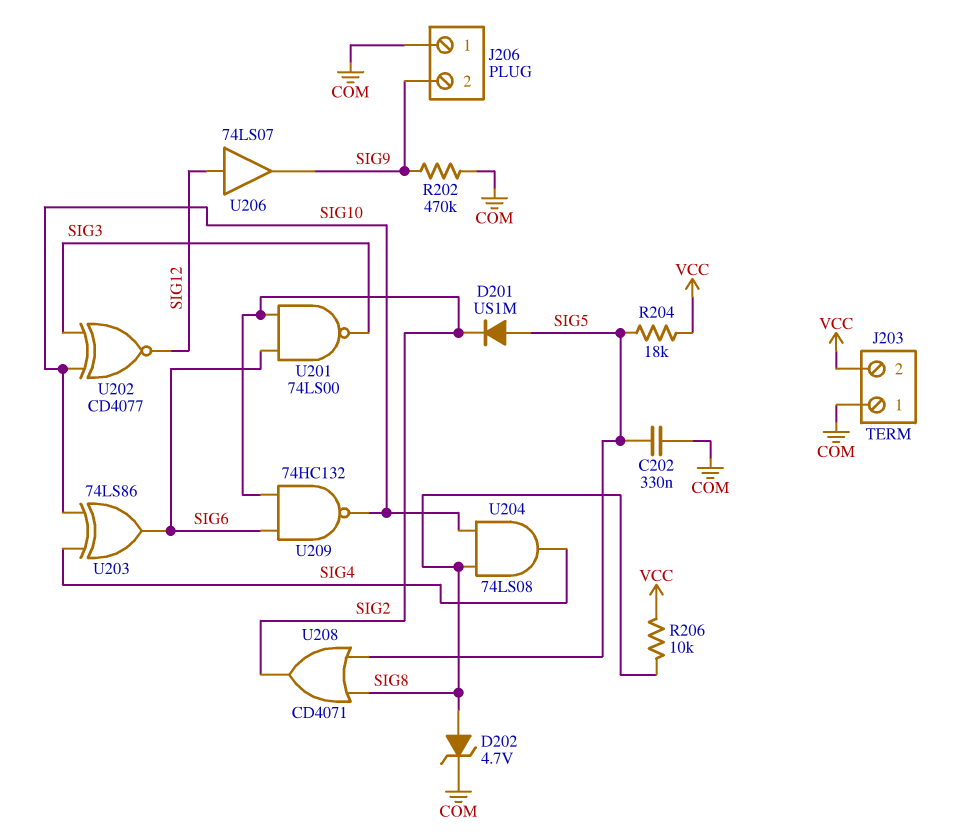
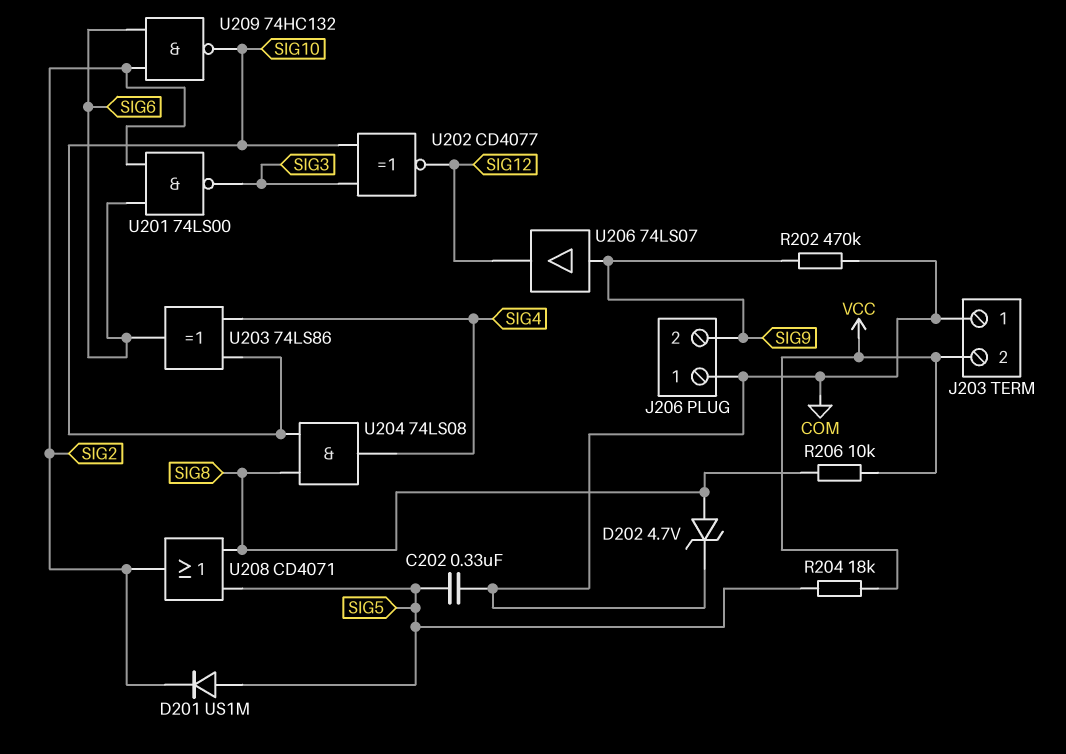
U206: buffer 74LS07 (in SIG12, out SIG9) -> buffer 74LS07 (in SIG9, out SIG12)

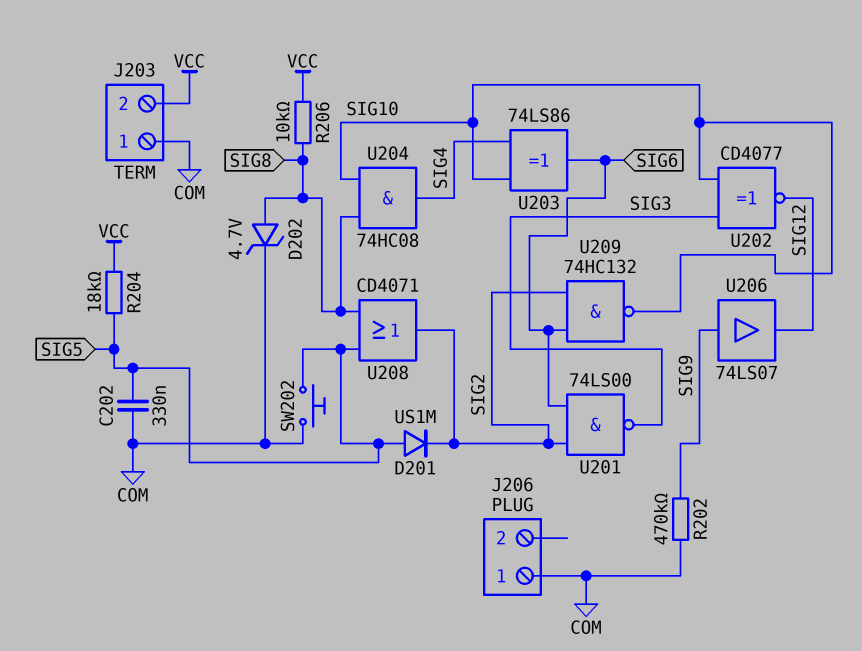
J206 pin 2: SIG9 -> none
SW202: none -> button (COM, SIG5)
U204: AND 74LS08 (in SIG8, in SIG10, out SIG4) -> AND 74HC08 (in SIG8, in SIG10, out SIG4)

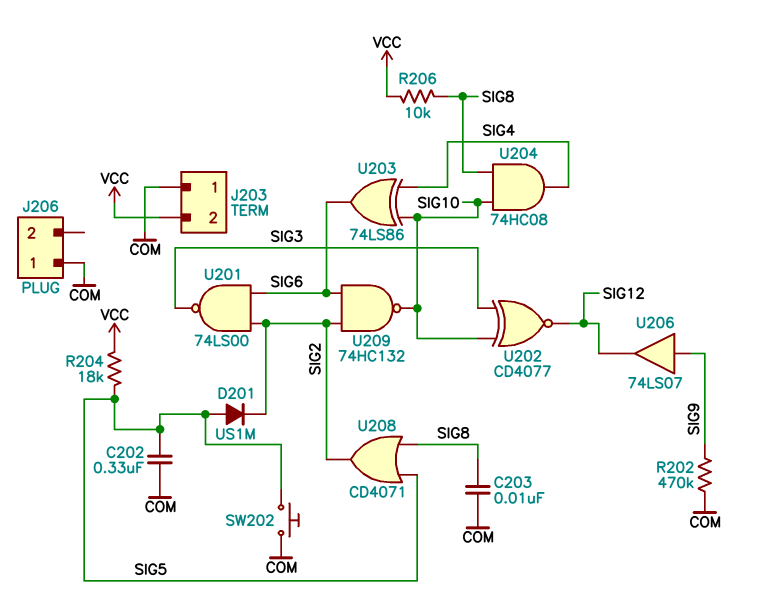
C203: none -> 10nF (COM, SIG8)
D202: zener 4.7V (A SIG8, K COM) -> none

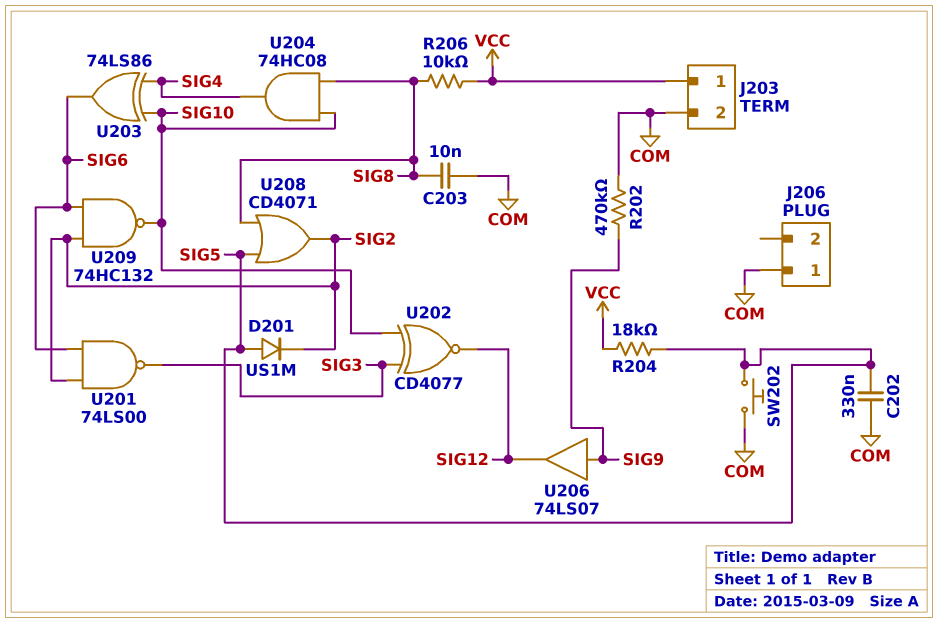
J203 pin 1: COM -> VCC
J203 pin 2: VCC -> COM

